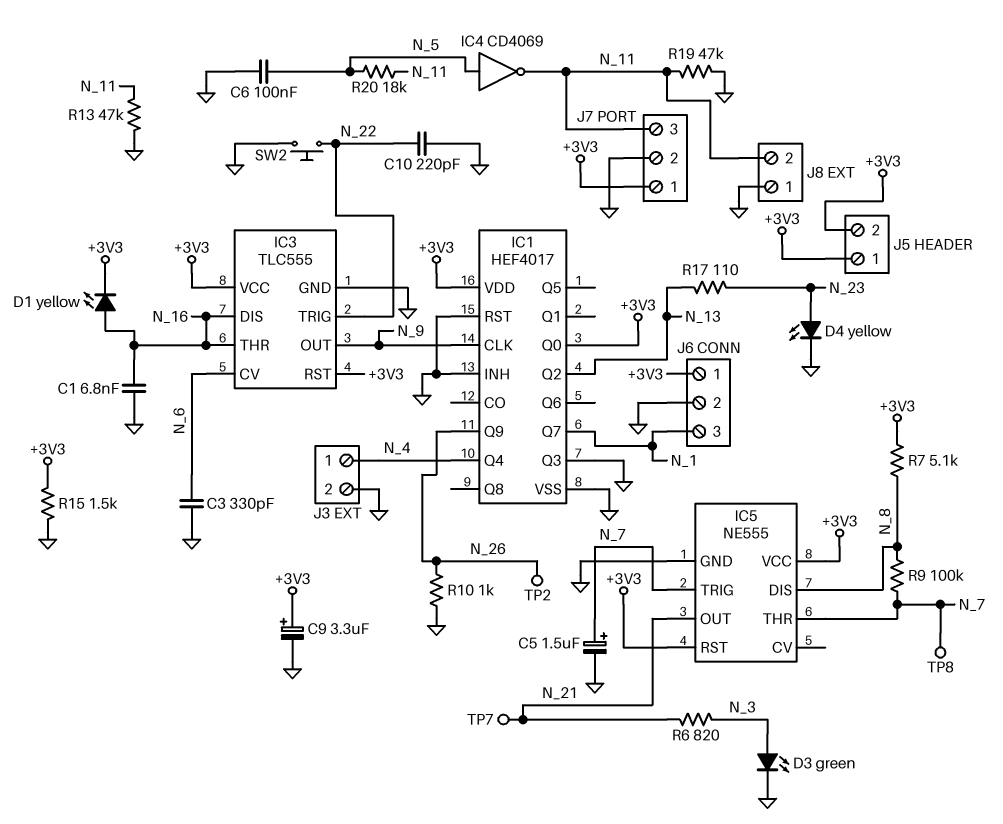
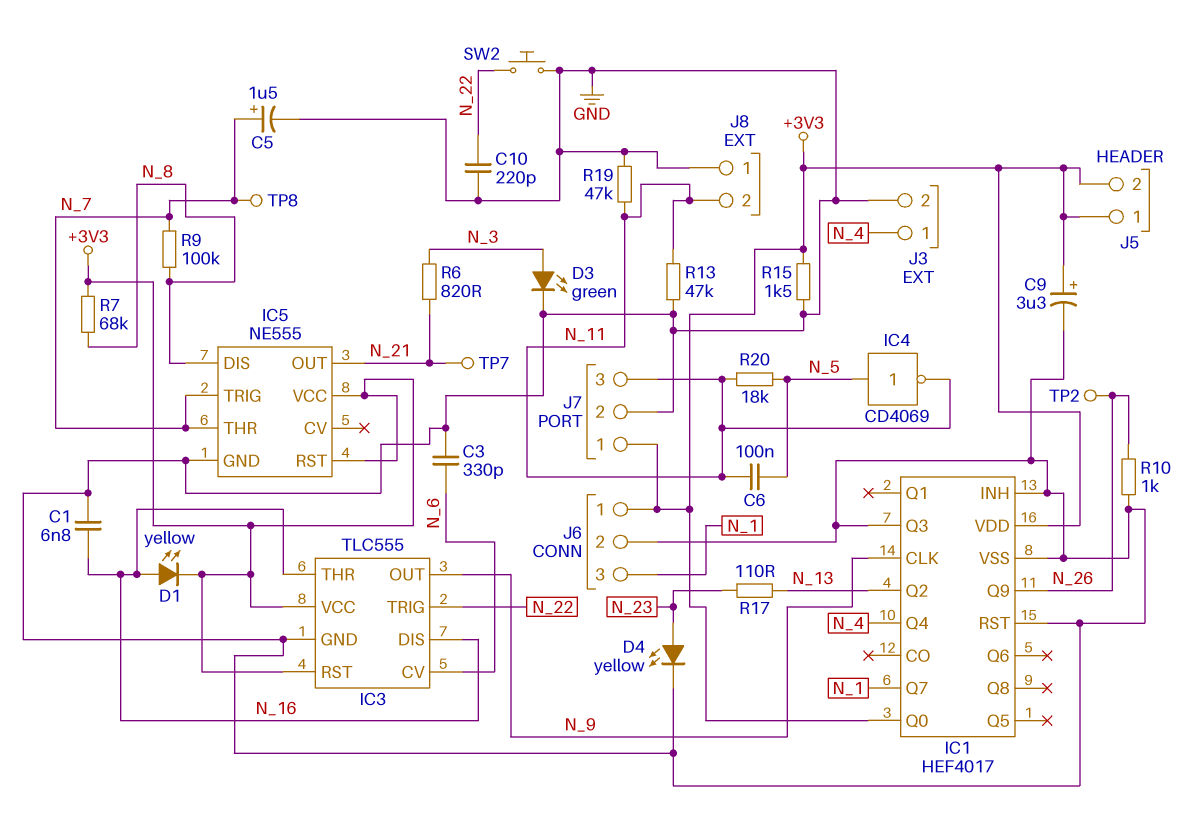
C6: 100nF (GND, N_5) -> 100nF (N_5, N_11)
R7: 5.1k (+3V3, N_8) -> 68k (+3V3, N_8)

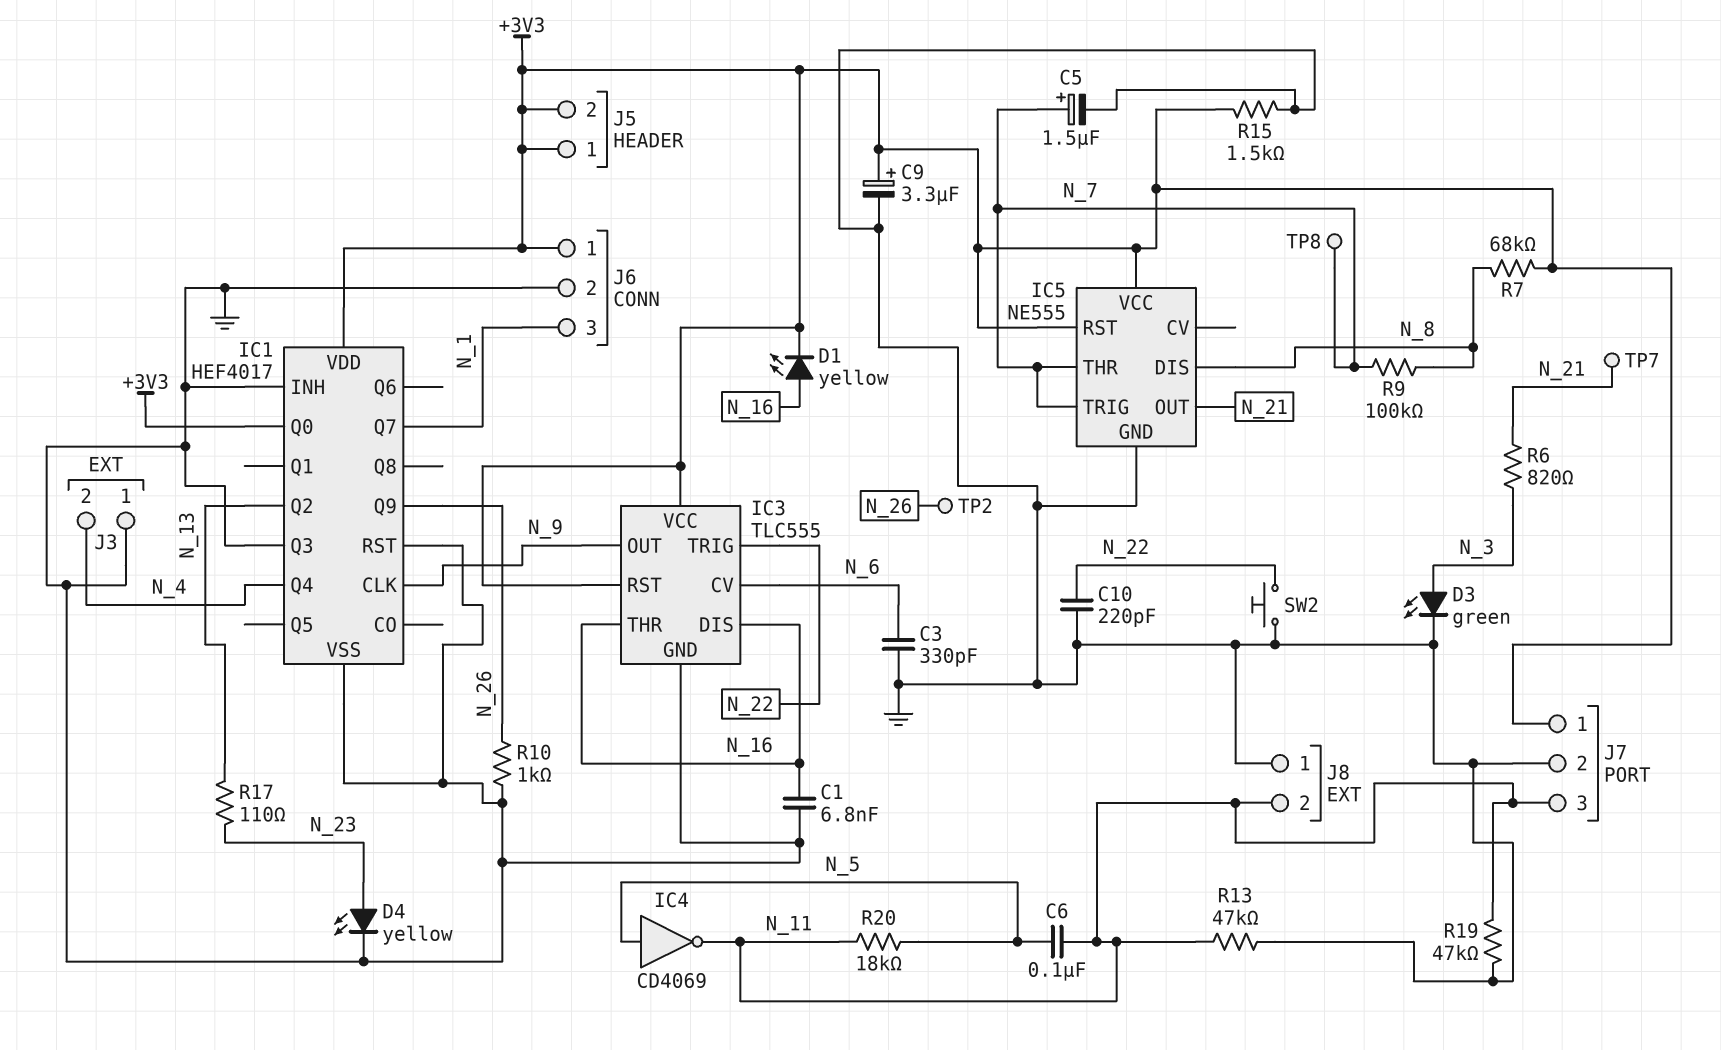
J3 pin 1: N_4 -> GND
J3 pin 2: GND -> N_4

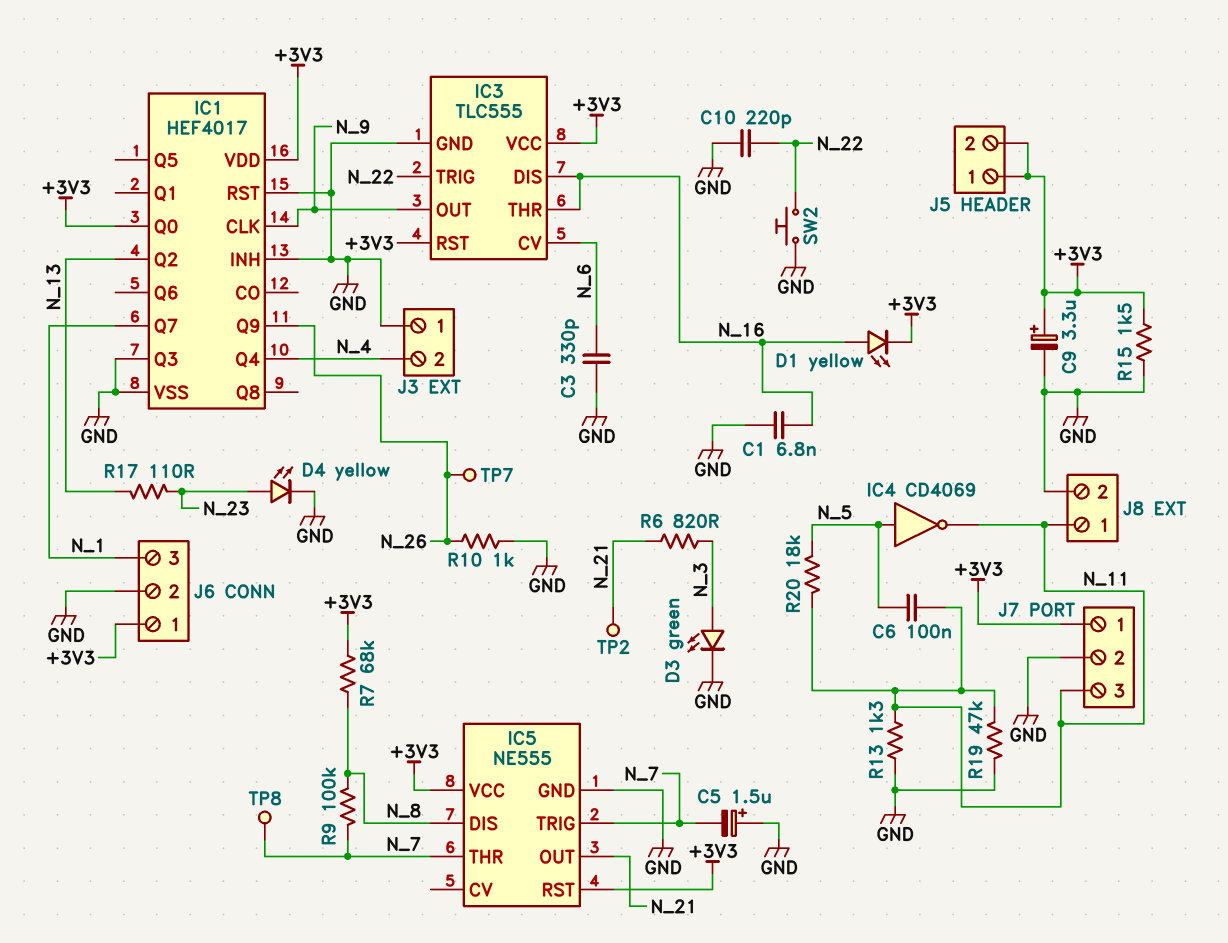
C5: 1.5uF (plus N_7, minus GND) -> 1.5uF (plus GND, minus N_7)
J8 pin 1: GND -> N_11
J8 pin 2: N_11 -> GND
R13: 47k (GND, N_11) -> 1.3k (GND, N_11)
TP2: test point (N_26) -> test point (N_21)
TP7: test point (N_21) -> test point (N_26)

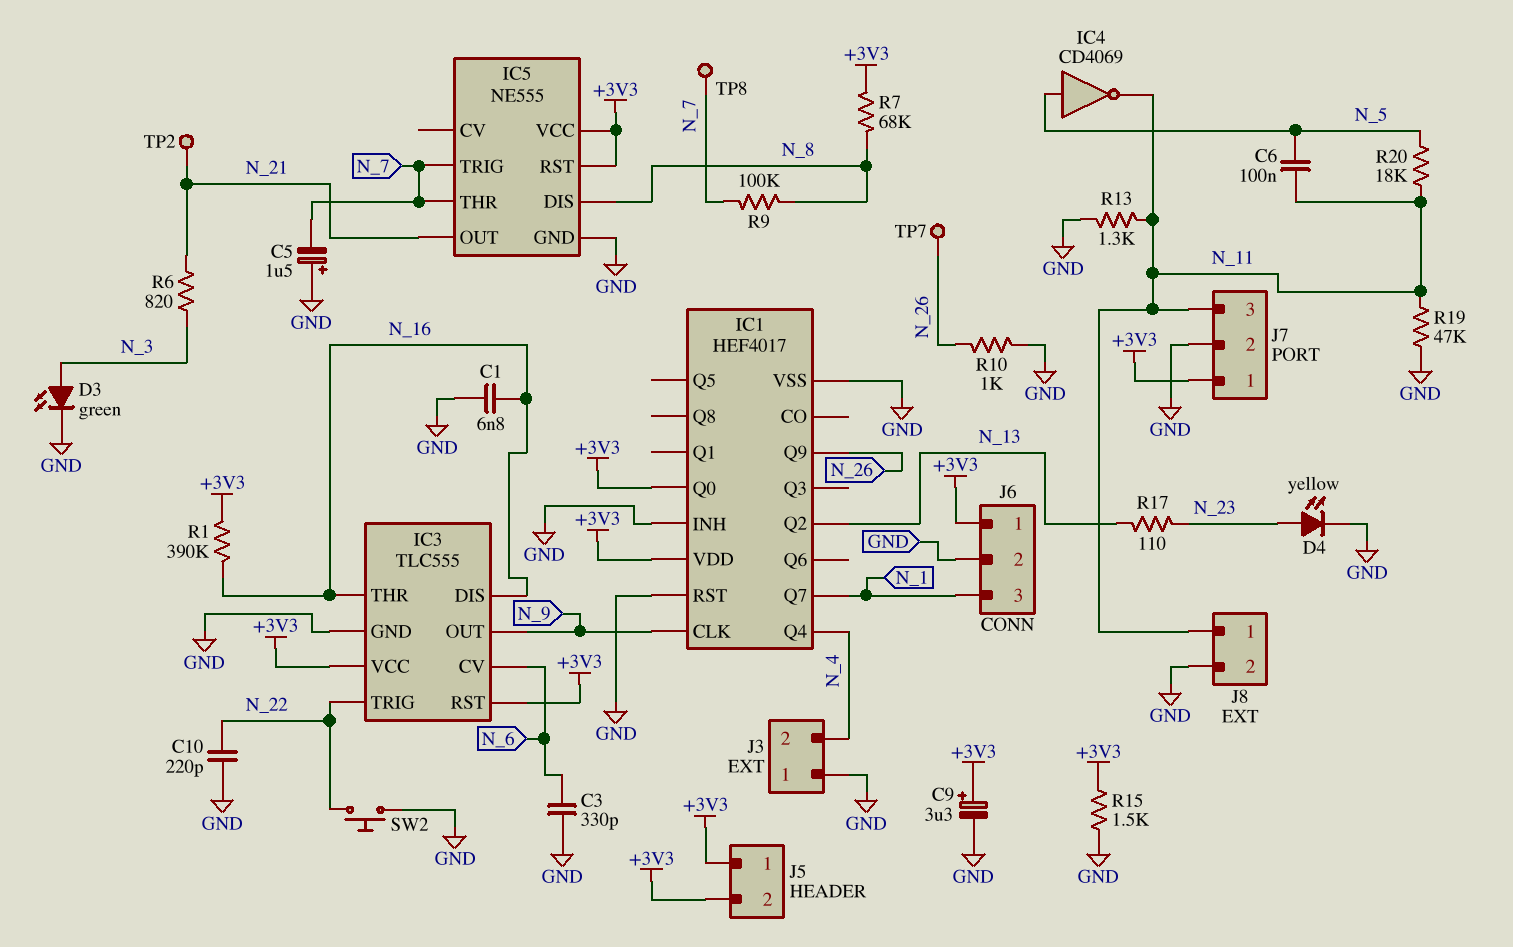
D1: LED yellow (A N_16, K +3V3) -> none
IC1 pin Q3: GND -> none
R1: none -> 390k (+3V3, N_16)

